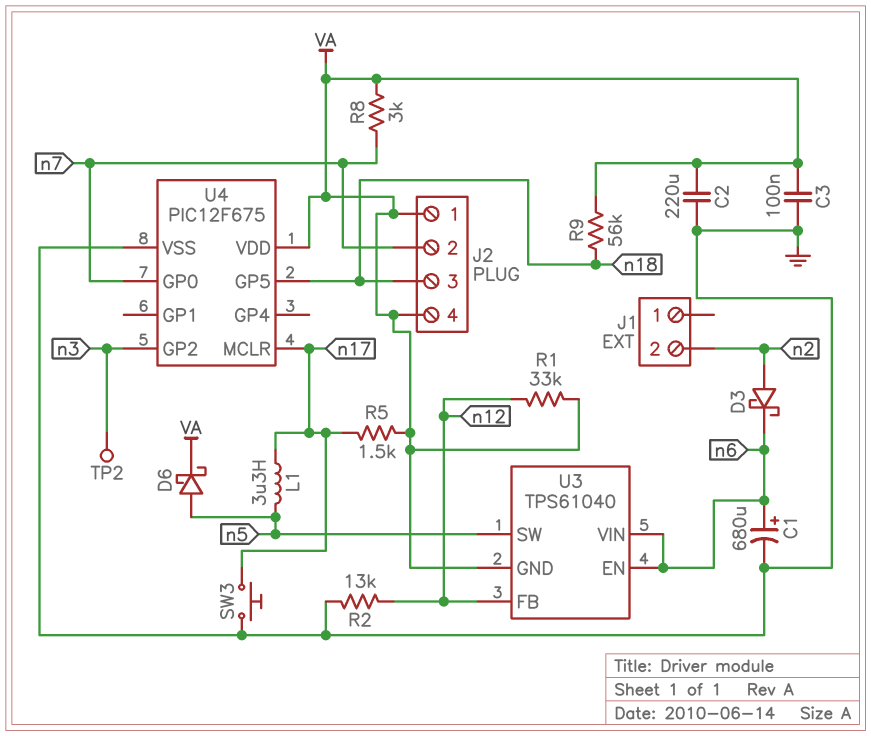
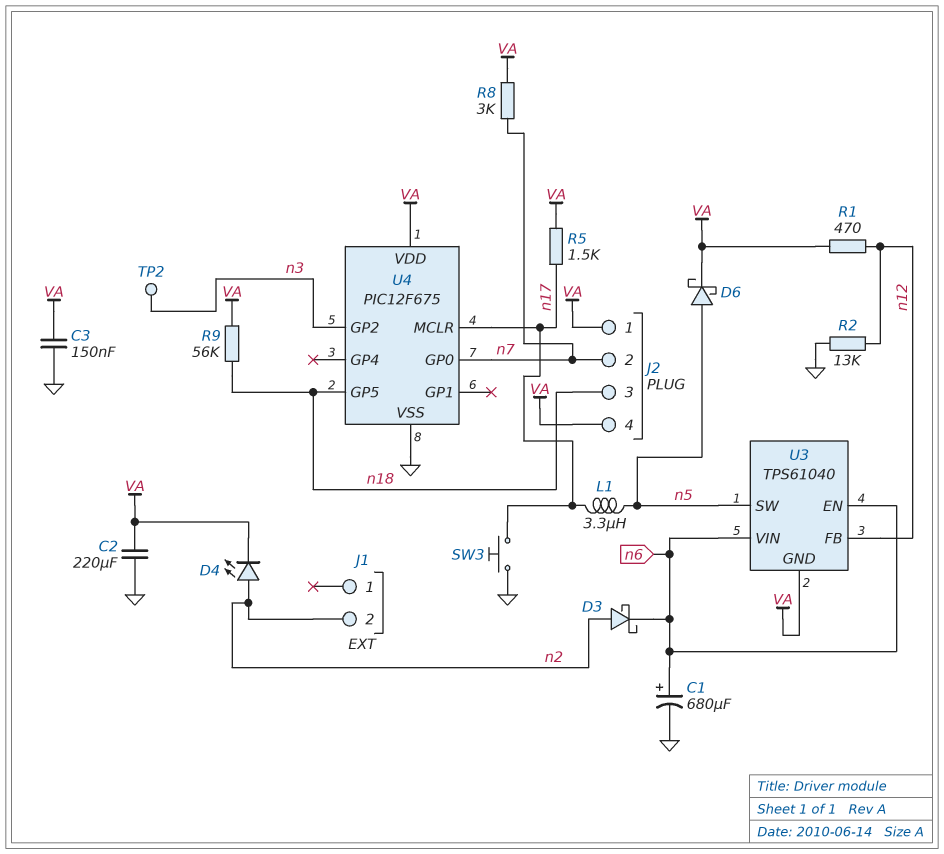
C3: 100nF (GND, VA) -> 150nF (GND, VA)
D4: none -> LED (A n2, K VA)
R1: 33k (VA, n12) -> 470 (VA, n12)

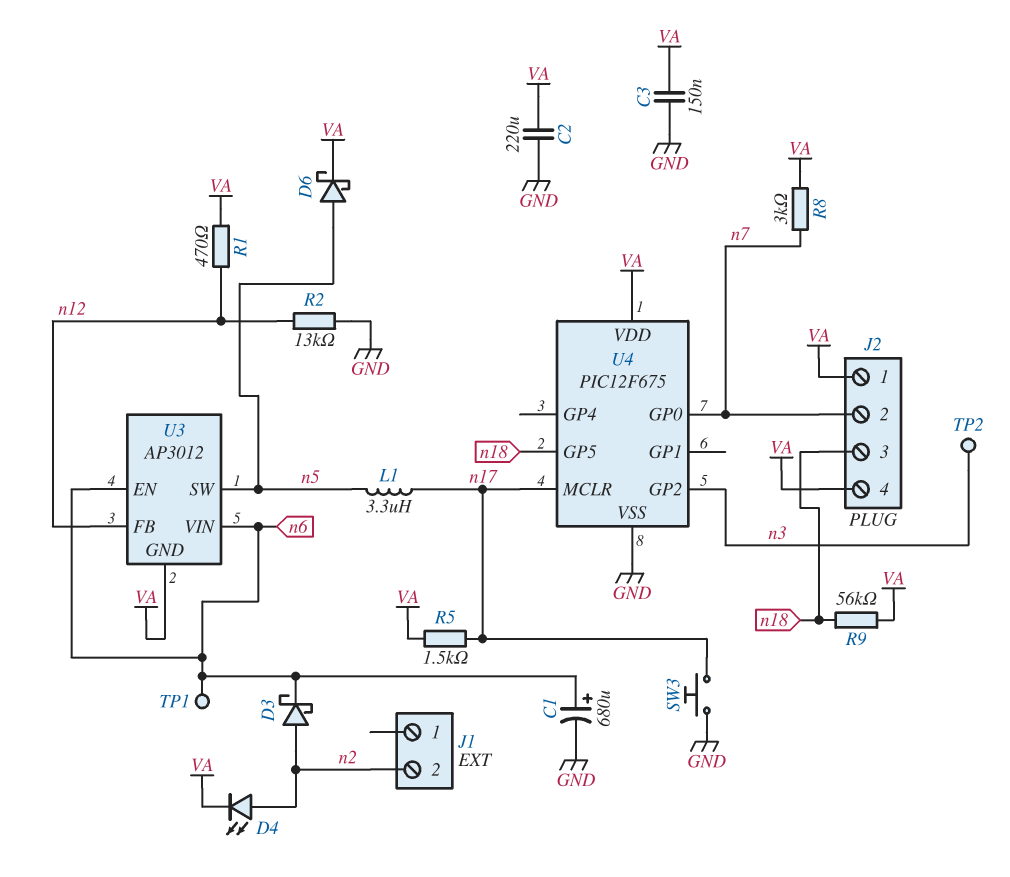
TP1: none -> test point (n6)
U3: TPS61040 -> AP3012

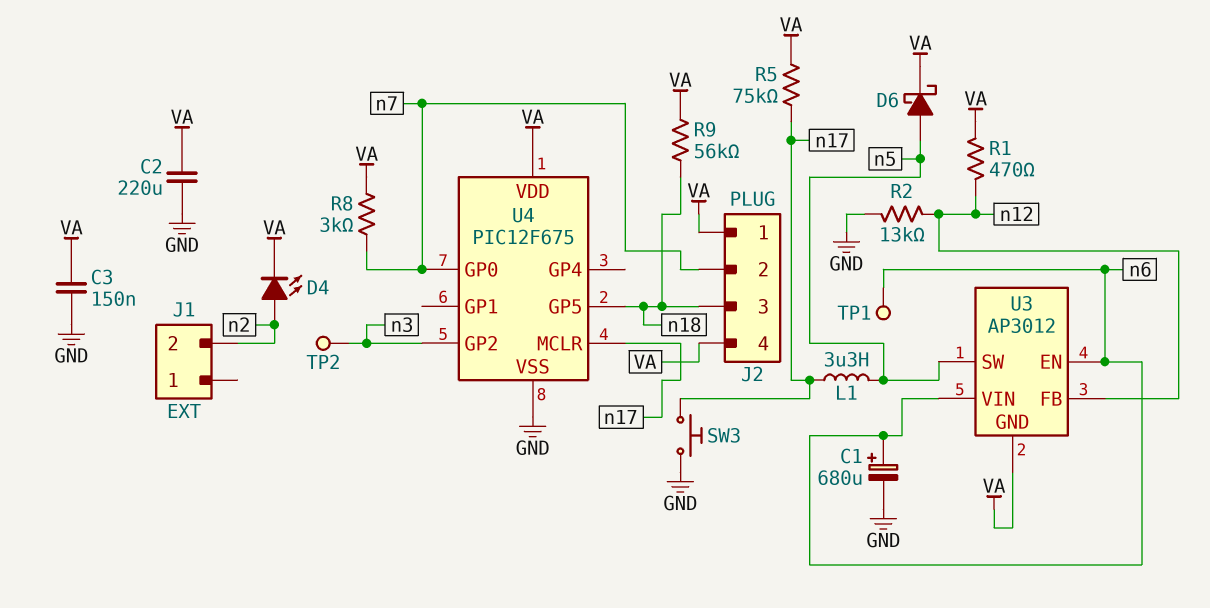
D3: schottky (A n2, K n6) -> none
R5: 1.5k (VA, n17) -> 75k (VA, n17)

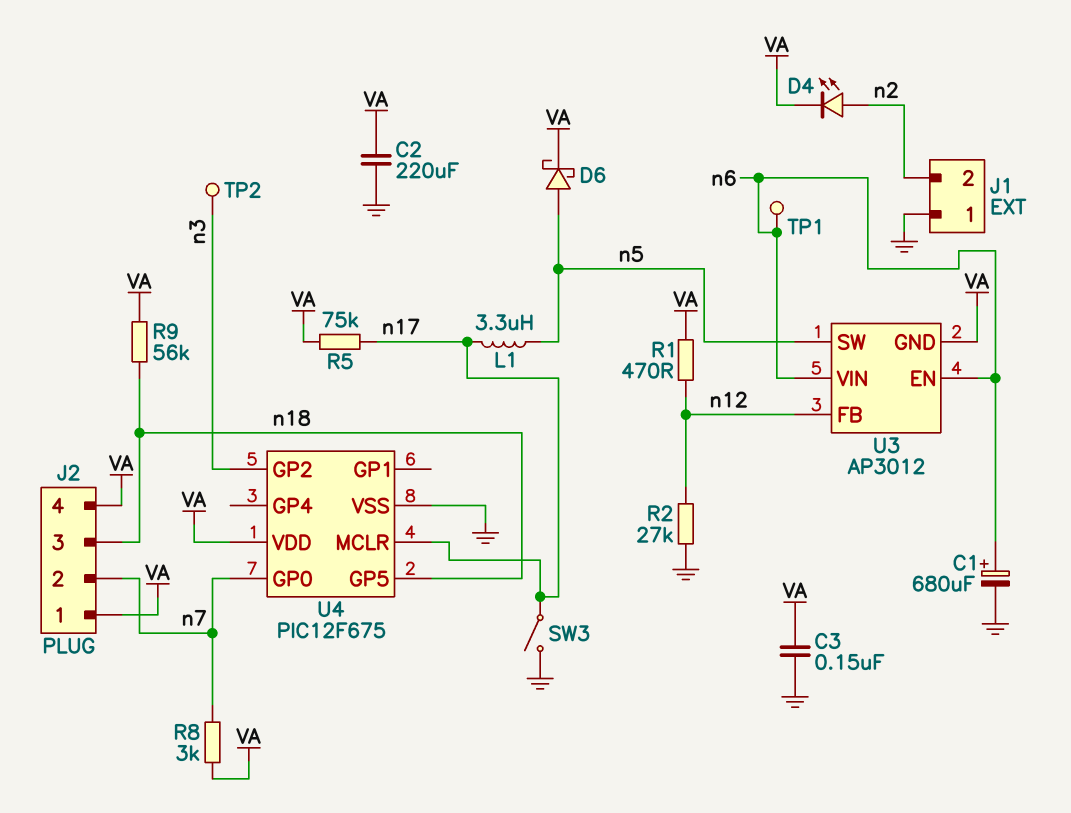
J1 pin 1: none -> GND
R2: 13k (GND, n12) -> 27k (GND, n12)
SW3: button (GND, n17) -> switch (GND, n17)

